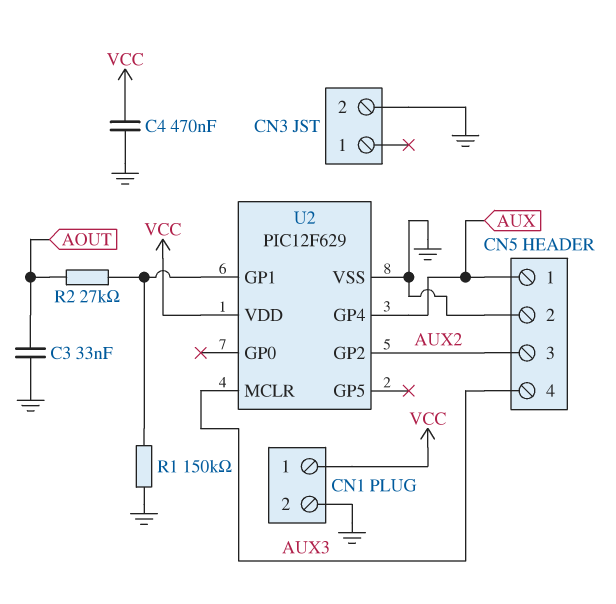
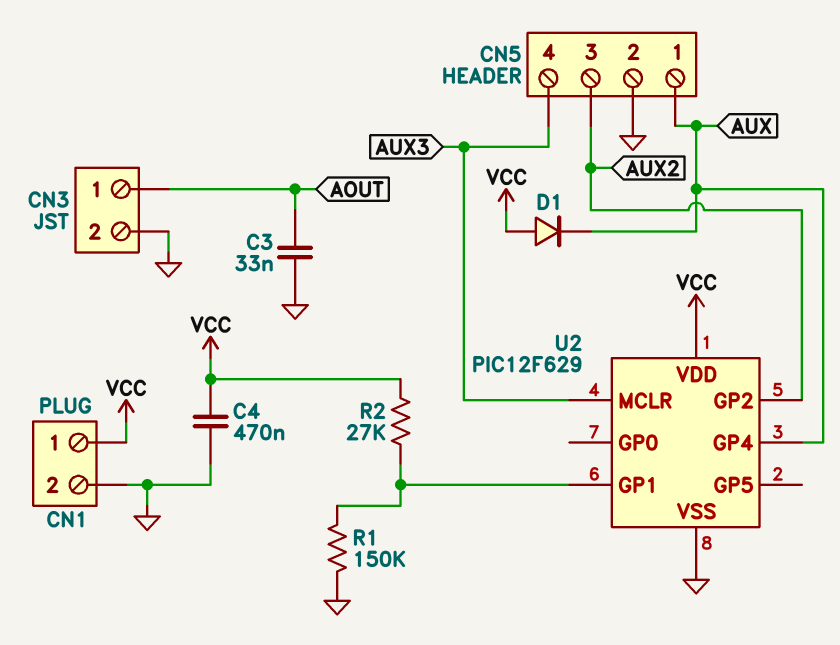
CN3 pin 1: none -> AOUT
D1: none -> diode (A VCC, K AUX)
R2: 27k (AOUT, U2/GP1) -> 27k (U2/GP1, VCC)

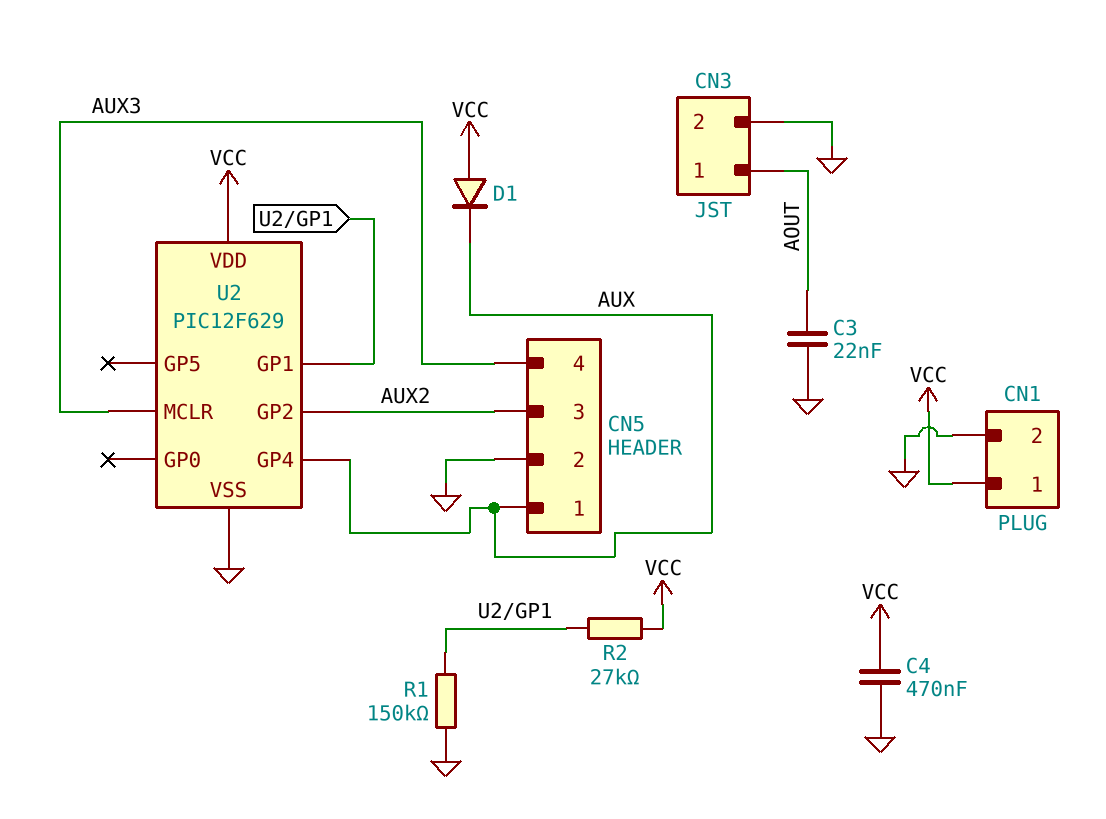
C3: 33nF (AOUT, GND) -> 22nF (AOUT, GND)

